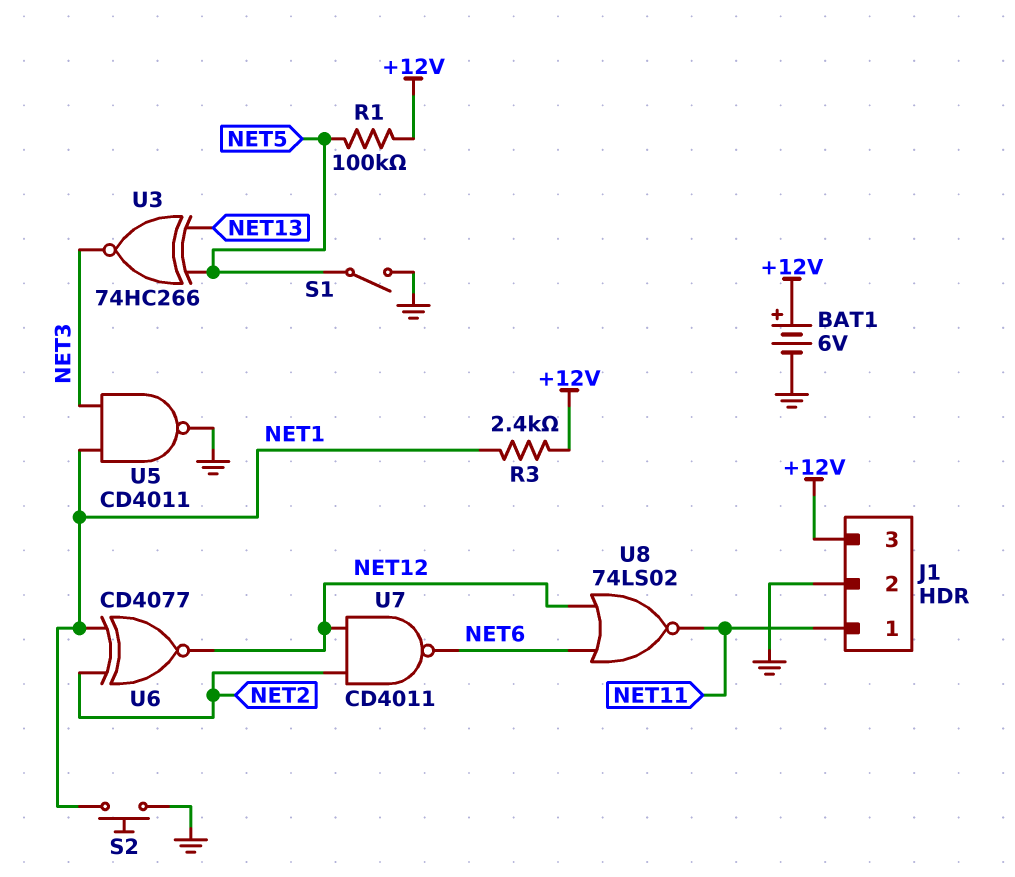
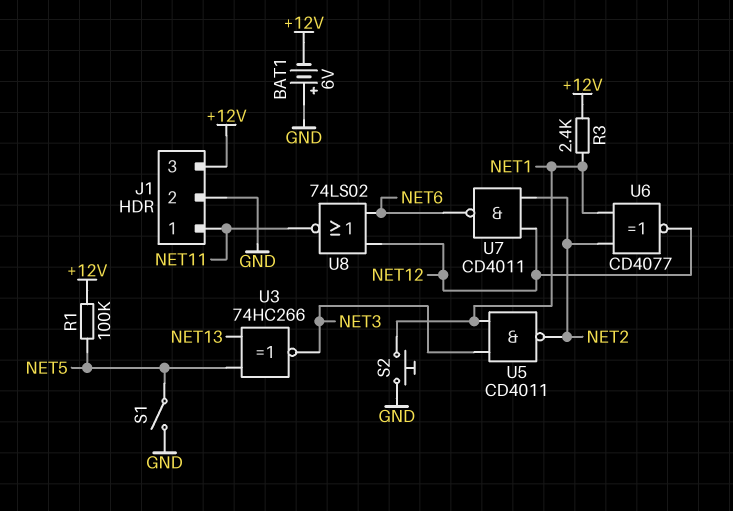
BAT1: 6V (plus +12V, minus GND) -> 6V (plus GND, minus +12V)
U5: NAND CD4011 (in NET1, in NET3, out GND) -> NAND CD4011 (in NET1, in NET3, out NET2)

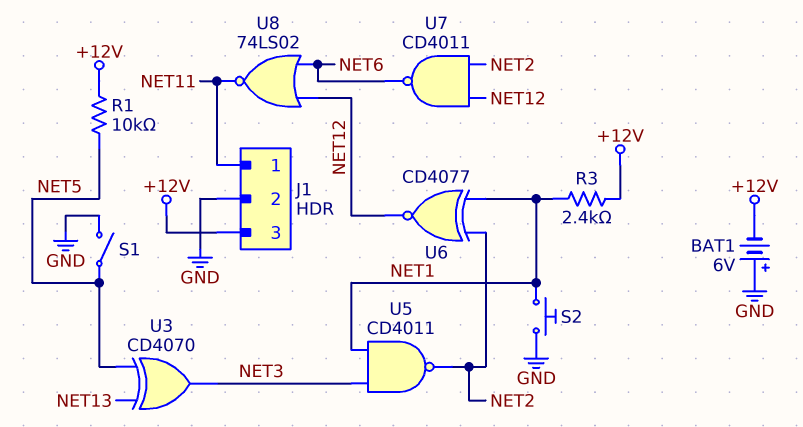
R1: 100k (+12V, NET5) -> 10k (+12V, NET5)
U3: XNOR 74HC266 (in NET5, in NET13, out NET3) -> XOR CD4070 (in NET5, in NET13, out NET3)

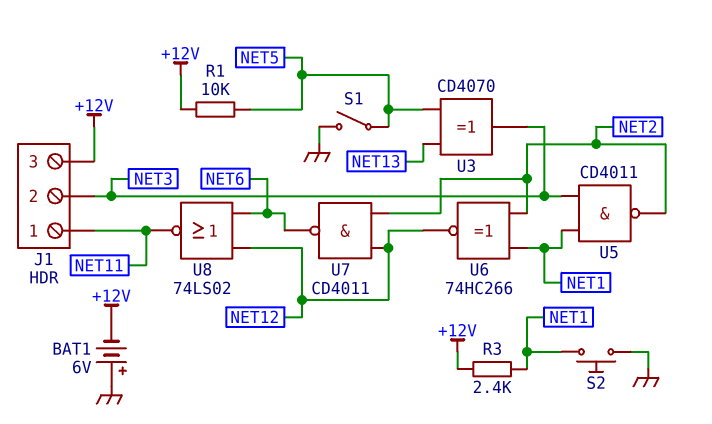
J1 pin 2: GND -> NET3
U6: XNOR CD4077 (in NET1, in NET2, out NET12) -> XNOR 74HC266 (in NET1, in NET2, out NET12)

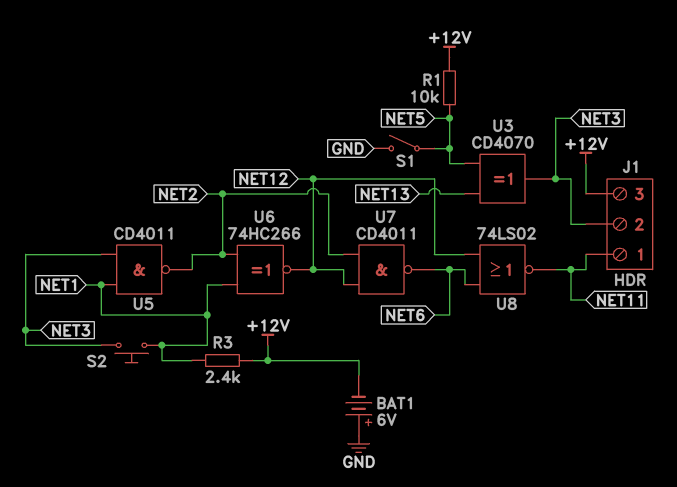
S2: button (GND, NET1) -> button (NET1, NET3)

